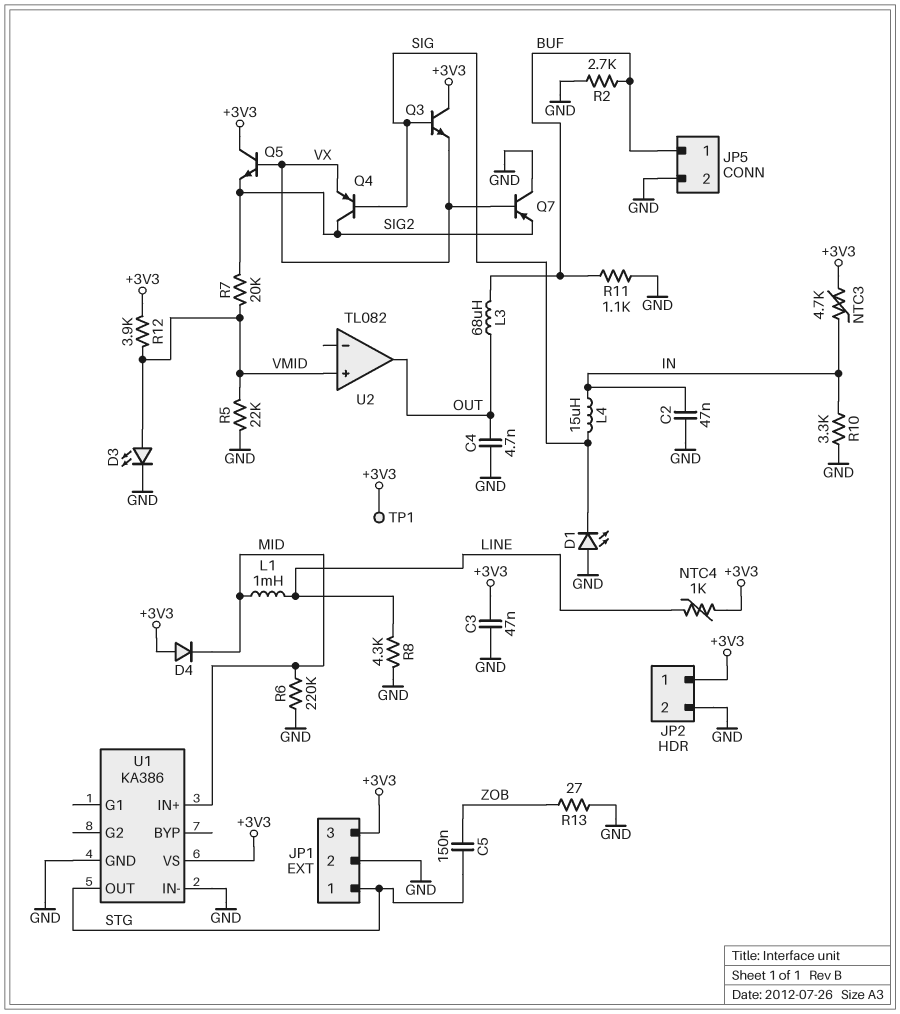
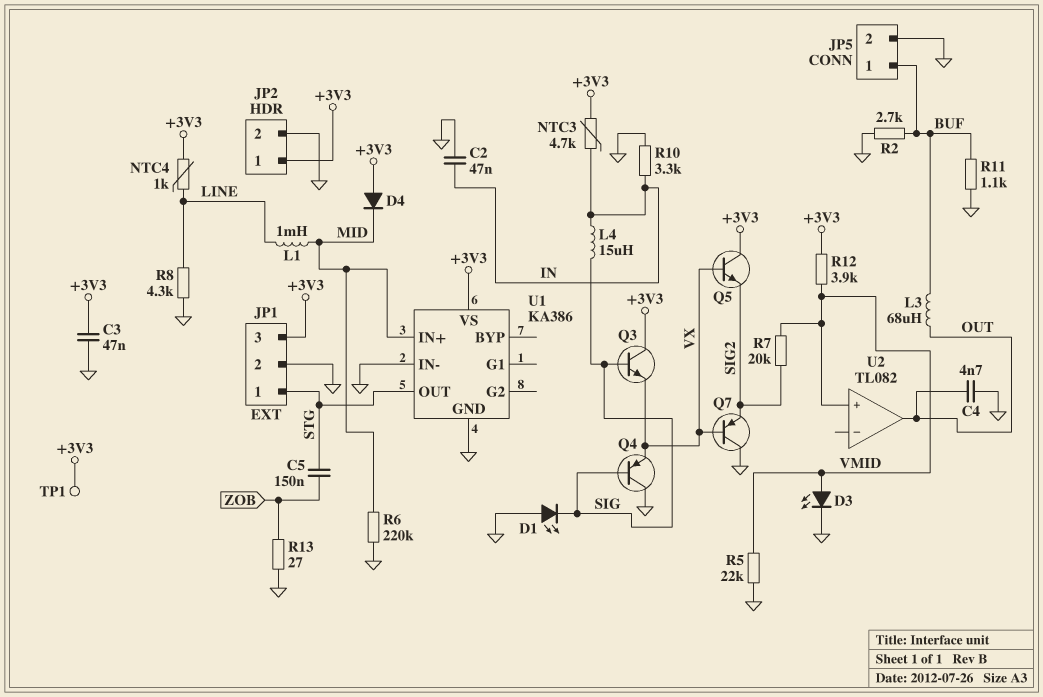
Q4: PNP (B SIG, C SIG2, E VX) -> PNP (B SIG, C GND, E VX)

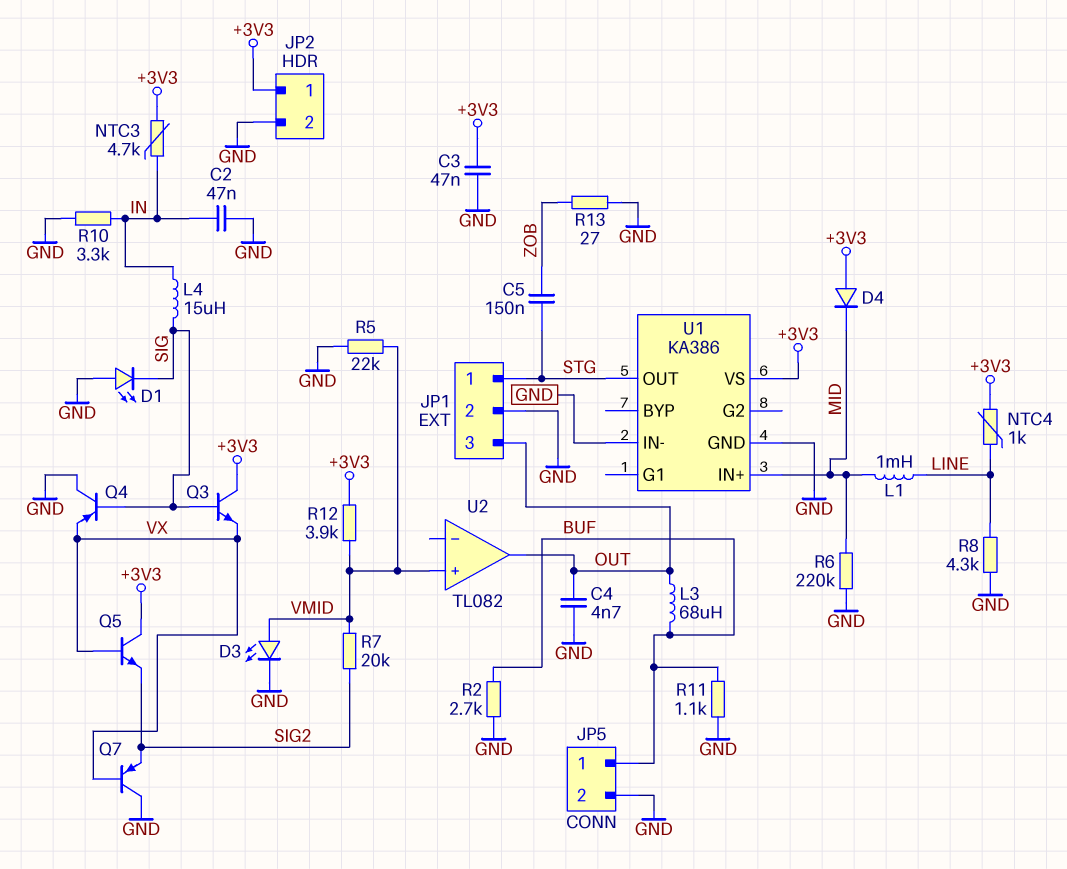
JP1 pin 3: +3V3 -> OUT
TP1: test point (+3V3) -> none

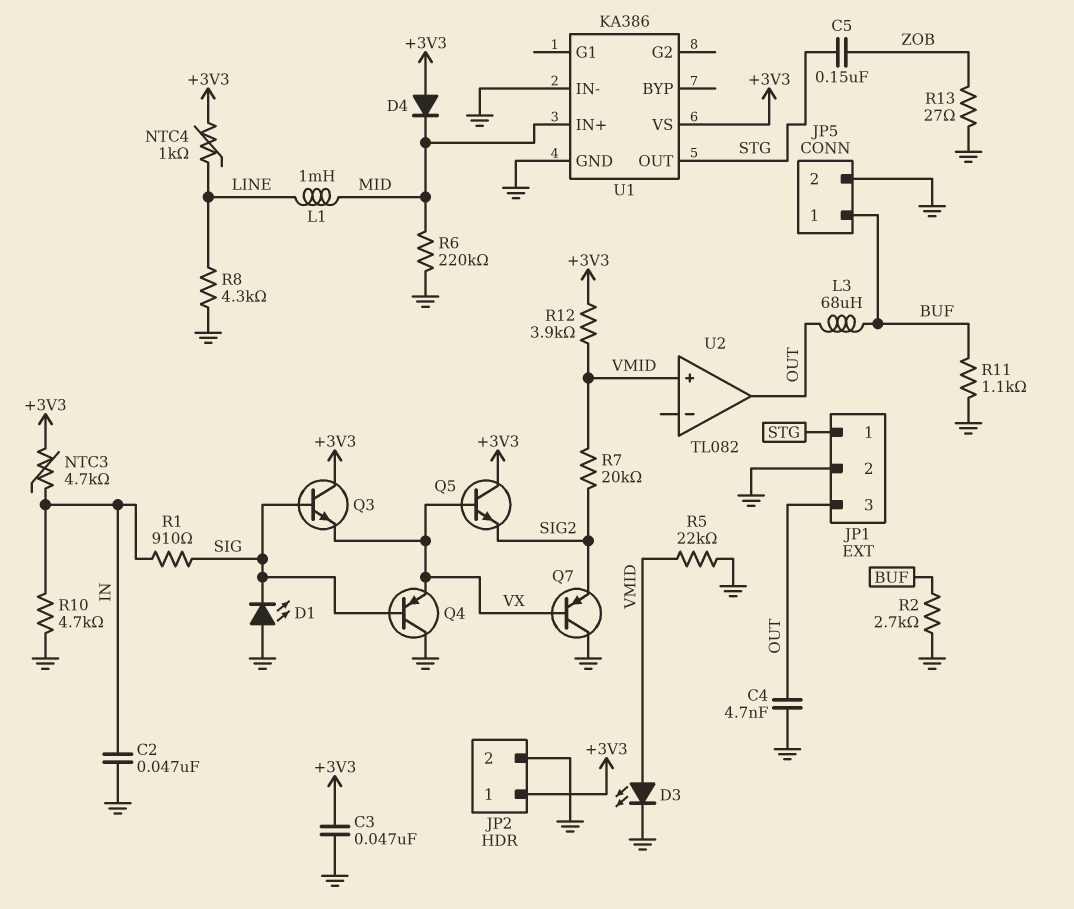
L4: 15uH (IN, SIG) -> none
R1: none -> 910 (IN, SIG)
R10: 3.3k (GND, IN) -> 4.7k (GND, IN)

